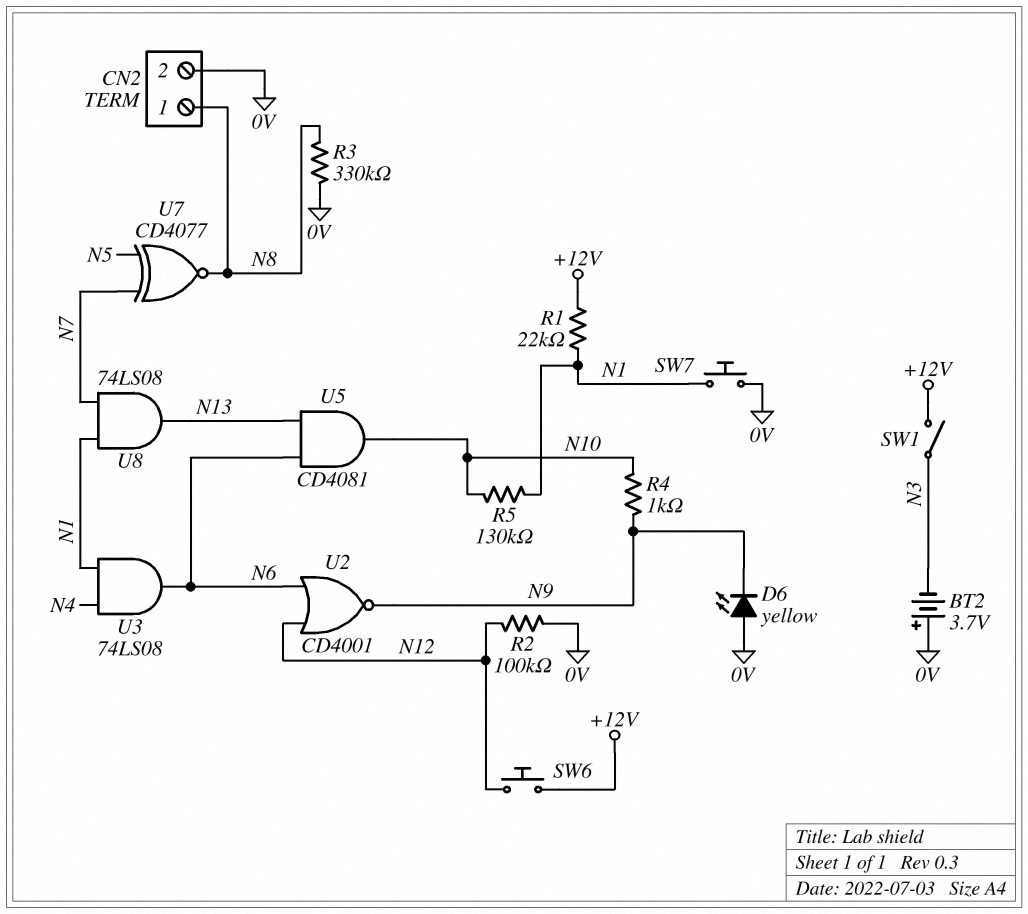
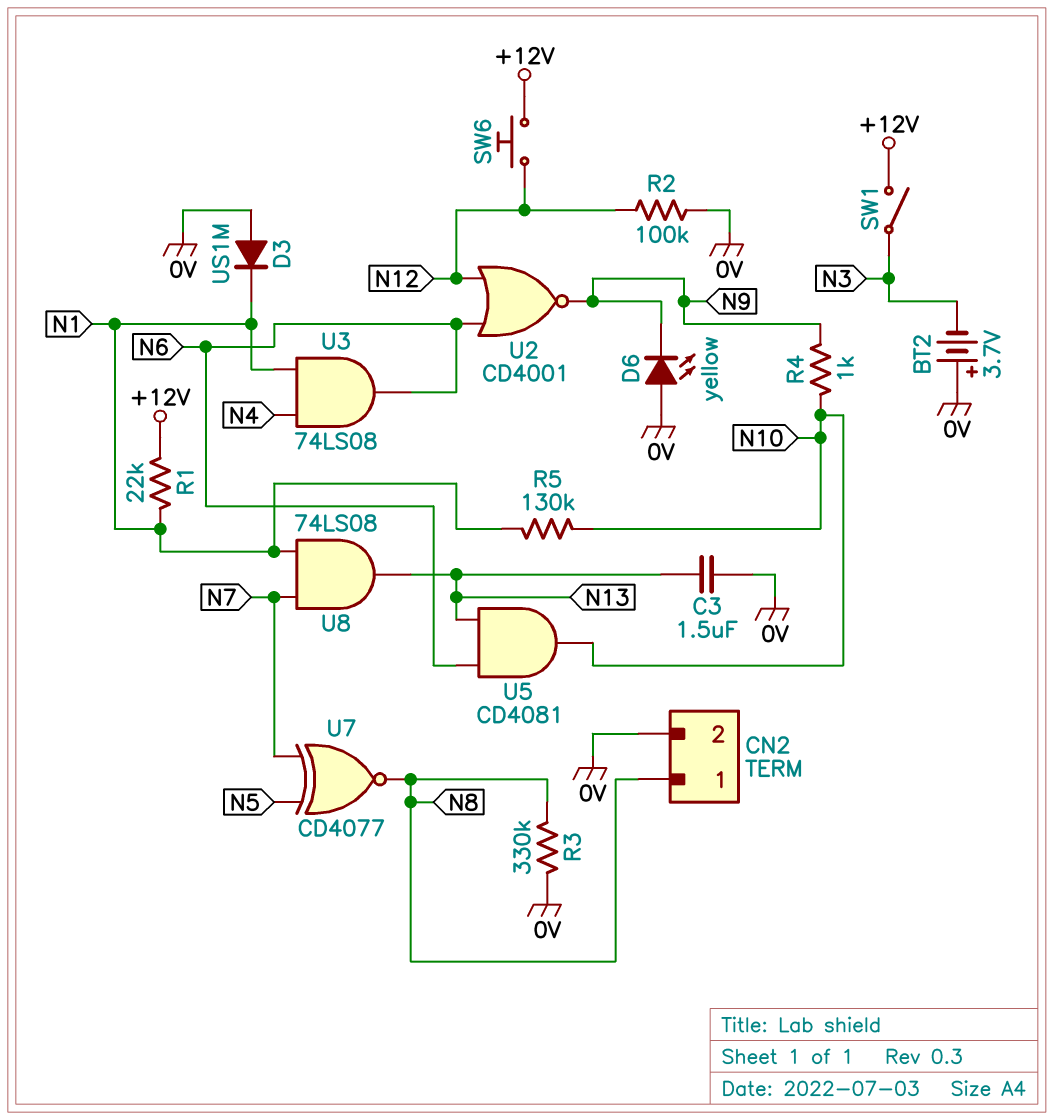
C3: none -> 1.5uF (0V, N13)
D3: none -> diode US1M (A 0V, K N1)
SW7: button (0V, N1) -> none

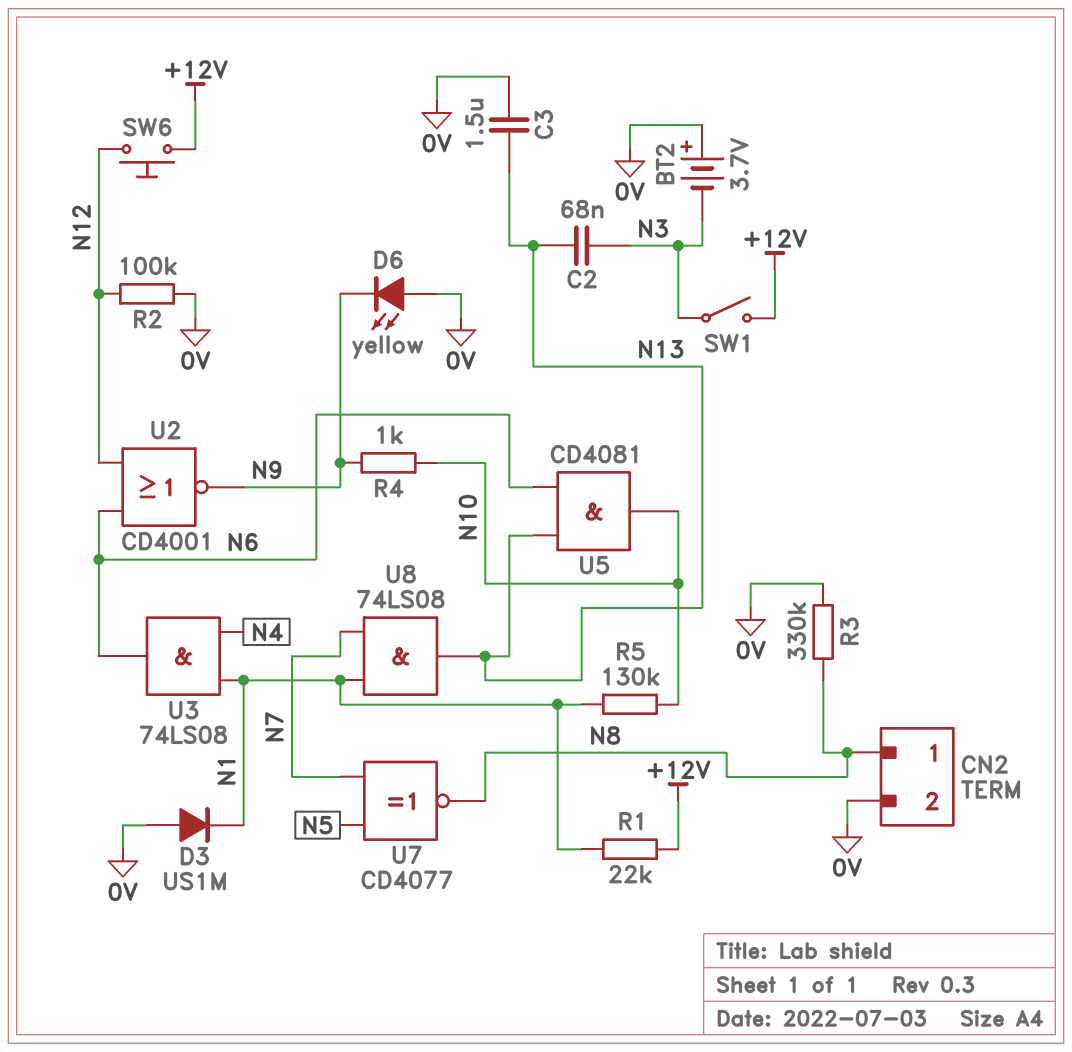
C2: none -> 68nF (N3, N13)

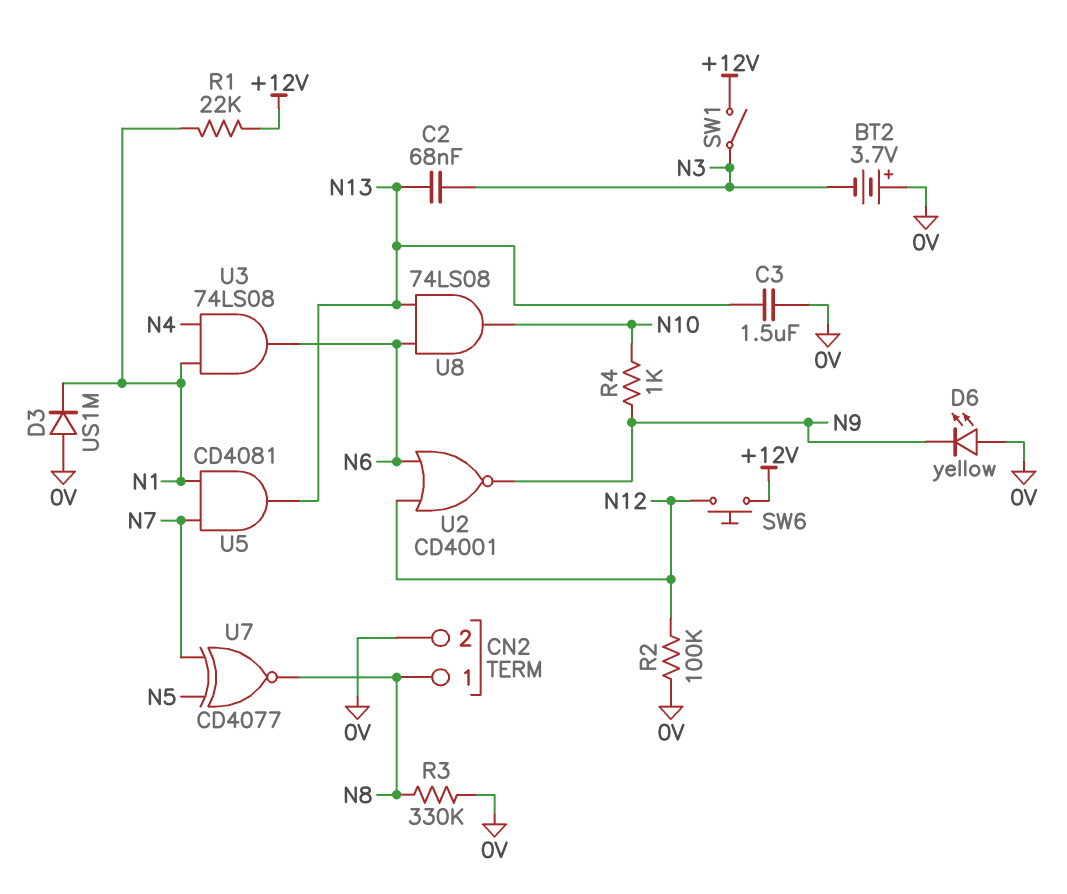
R5: 130k (N1, N10) -> none
U5: AND CD4081 (in N6, in N13, out N10) -> AND CD4081 (in N1, in N7, out N13)
U8: AND 74LS08 (in N1, in N7, out N13) -> AND 74LS08 (in N6, in N13, out N10)

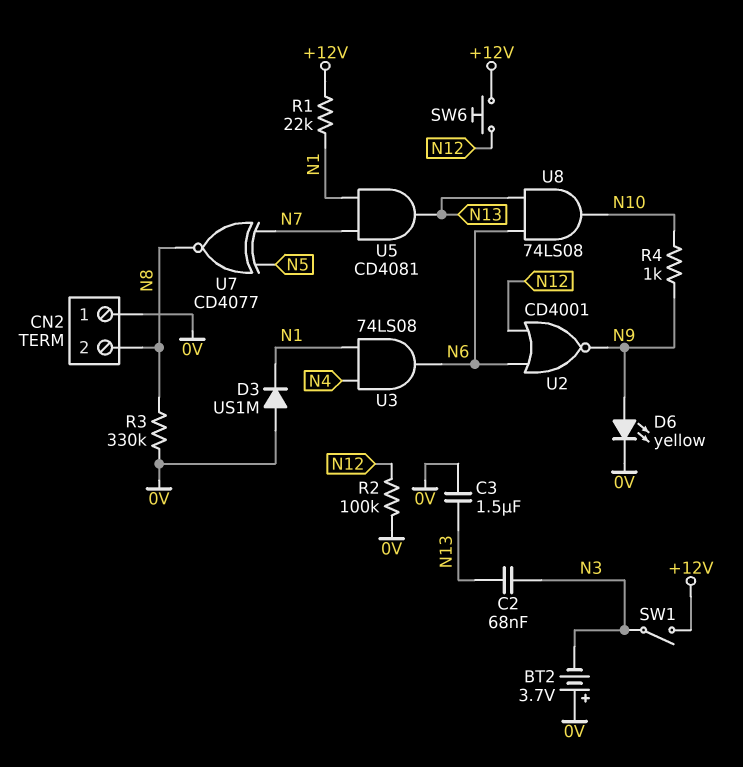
CN2 pin 1: N8 -> 0V
CN2 pin 2: 0V -> N8
D6: LED yellow (A 0V, K N9) -> LED yellow (A N9, K 0V)

